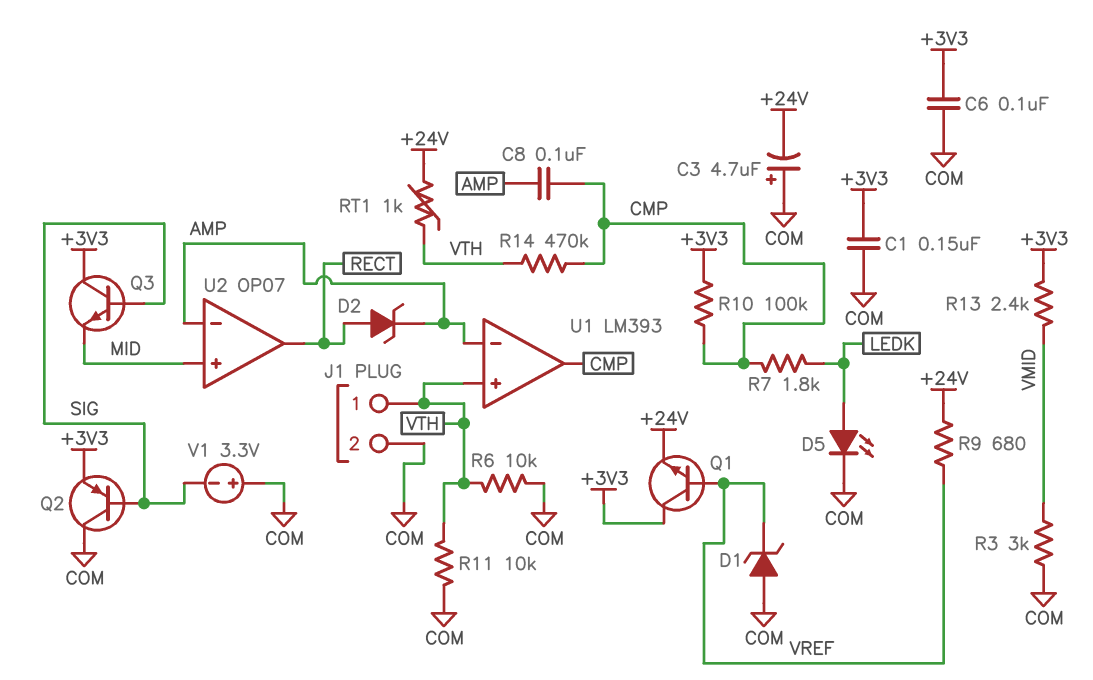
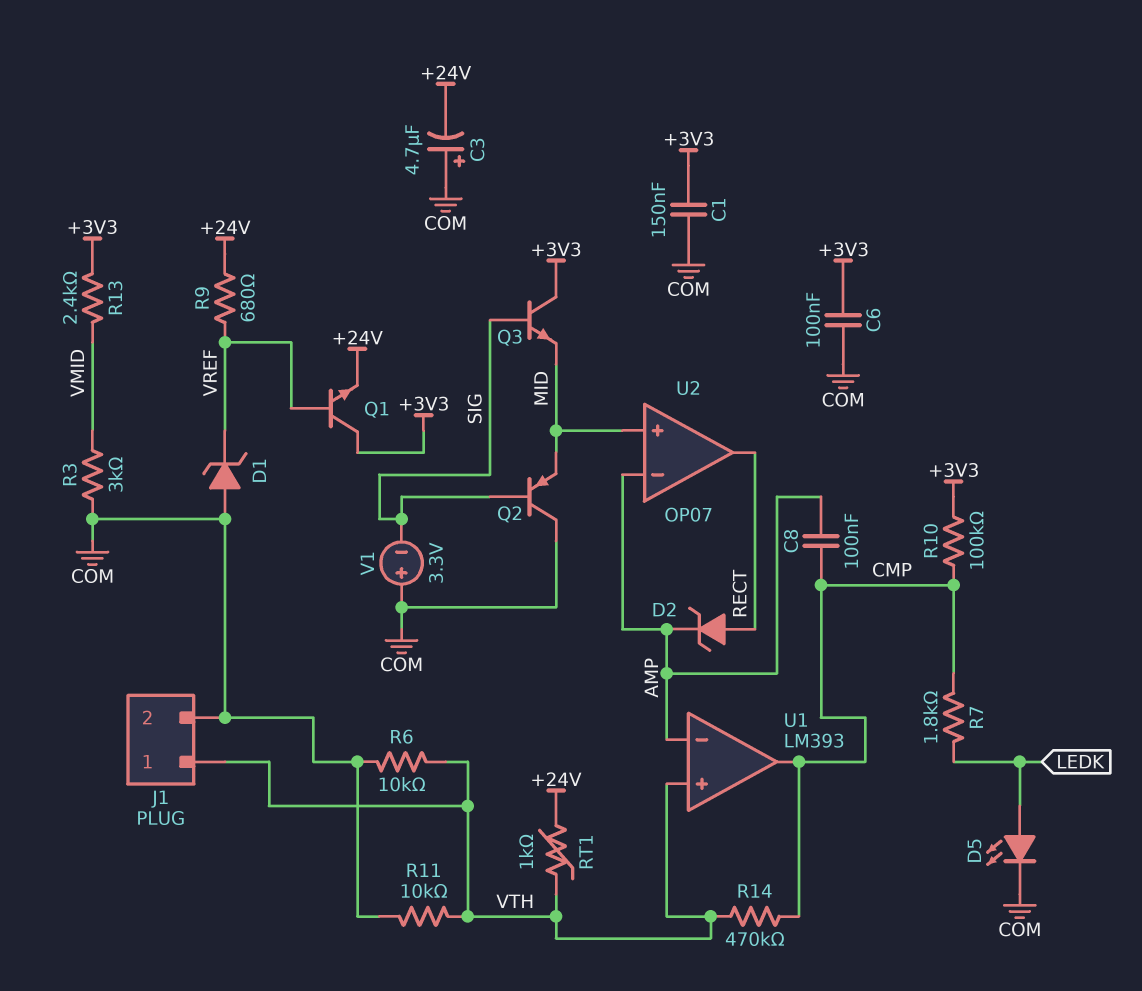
Q2: PNP (B SIG, C COM, E +3V3) -> PNP (B SIG, C COM, E MID)

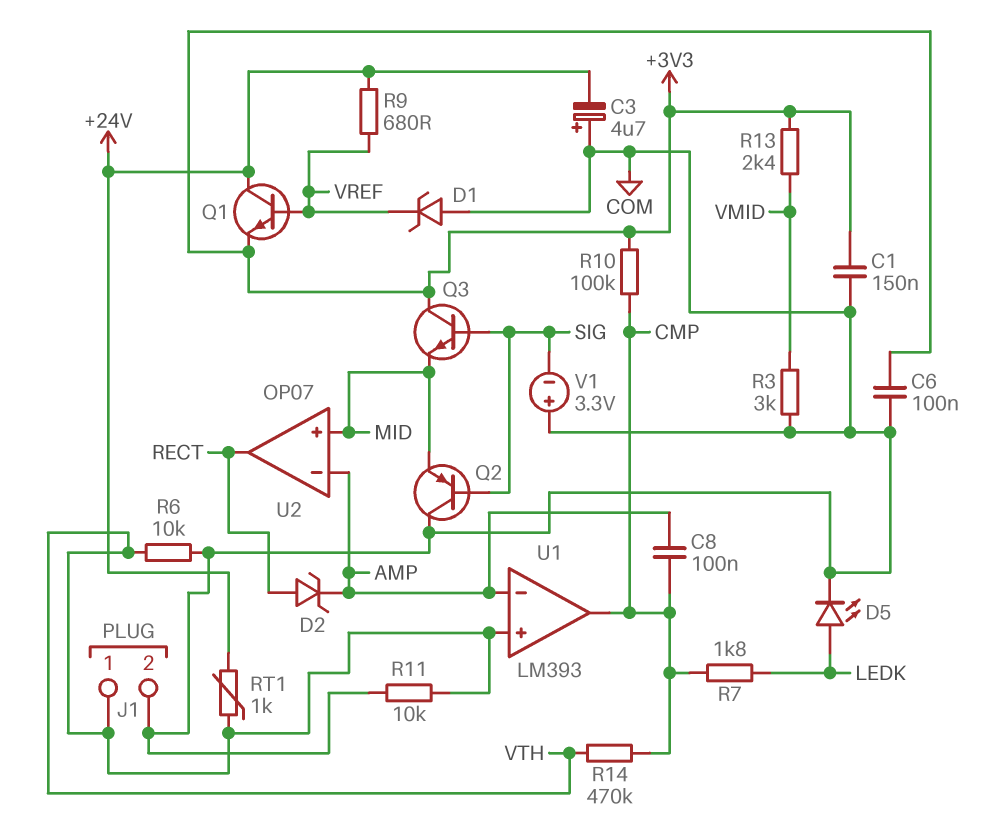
Q1: NPN (B VREF, C +3V3, E +24V) -> NPN (B VREF, C +24V, E +3V3)

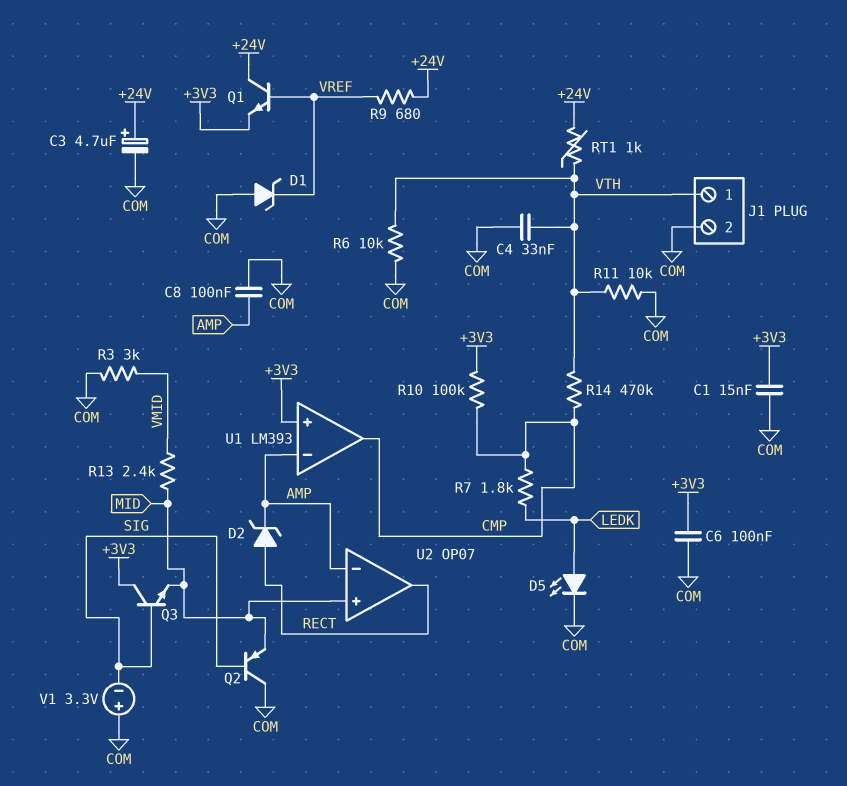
C1: 150nF (+3V3, COM) -> 15nF (+3V3, COM)
C3: 4.7uF (plus COM, minus +24V) -> 4.7uF (plus +24V, minus COM)
C4: none -> 33nF (COM, VTH)
C8: 100nF (AMP, CMP) -> 100nF (AMP, COM)
R13: 2.4k (+3V3, VMID) -> 2.4k (MID, VMID)
U1 pin in+: VTH -> +3V3

